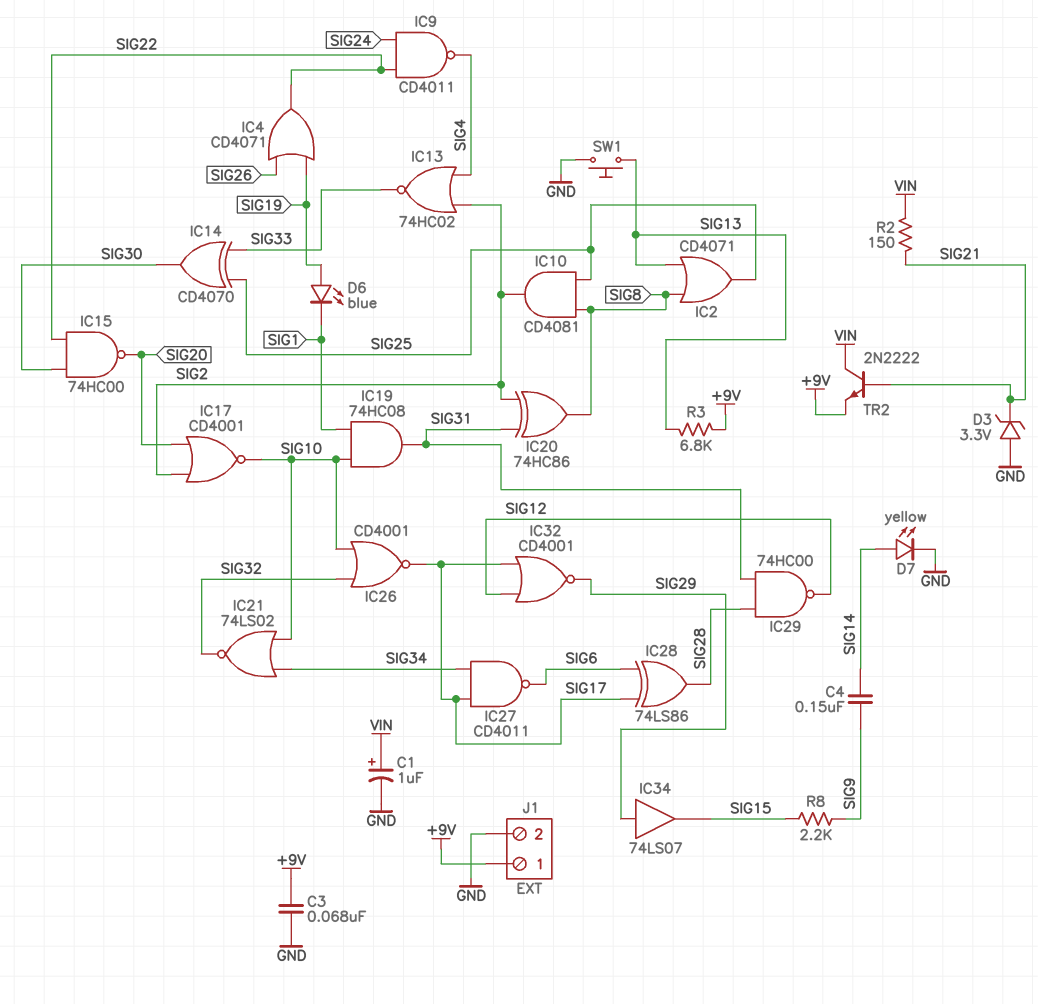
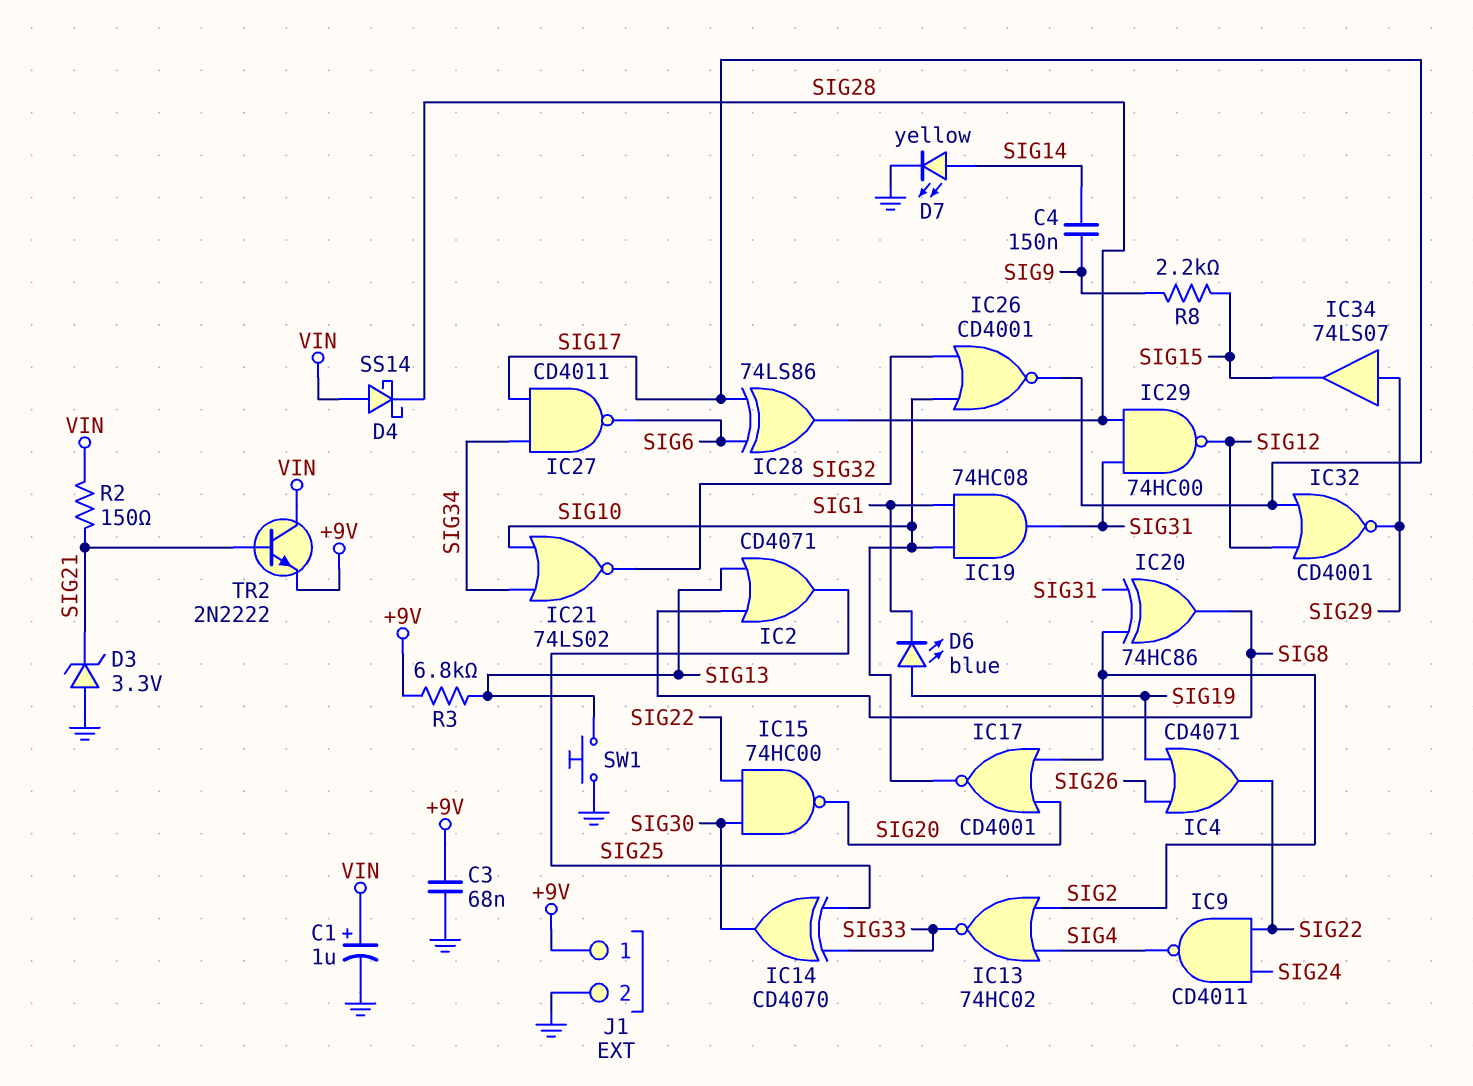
D4: none -> schottky SS14 (A VIN, K SIG28)
IC10: AND CD4081 (in SIG8, in SIG25, out SIG2) -> none

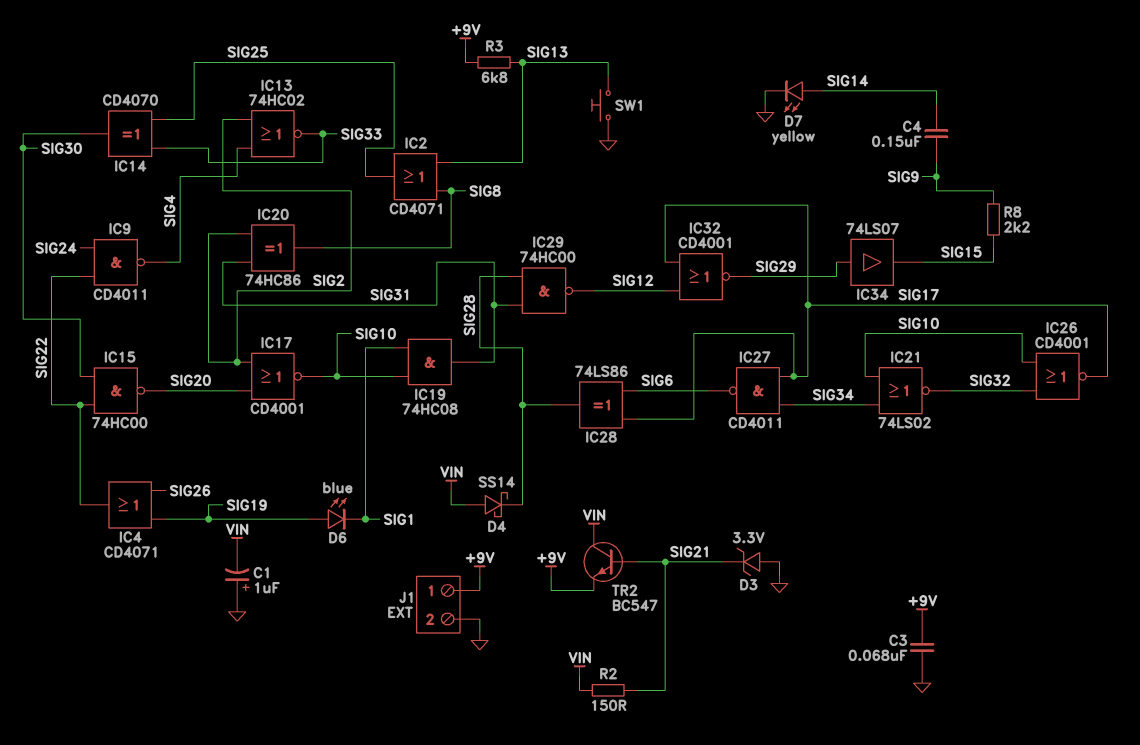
C1: 1uF (plus VIN, minus GND) -> 1uF (plus GND, minus VIN)
TR2: NPN 2N2222 (B SIG21, C VIN, E +9V) -> NPN BC547 (B SIG21, C VIN, E +9V)

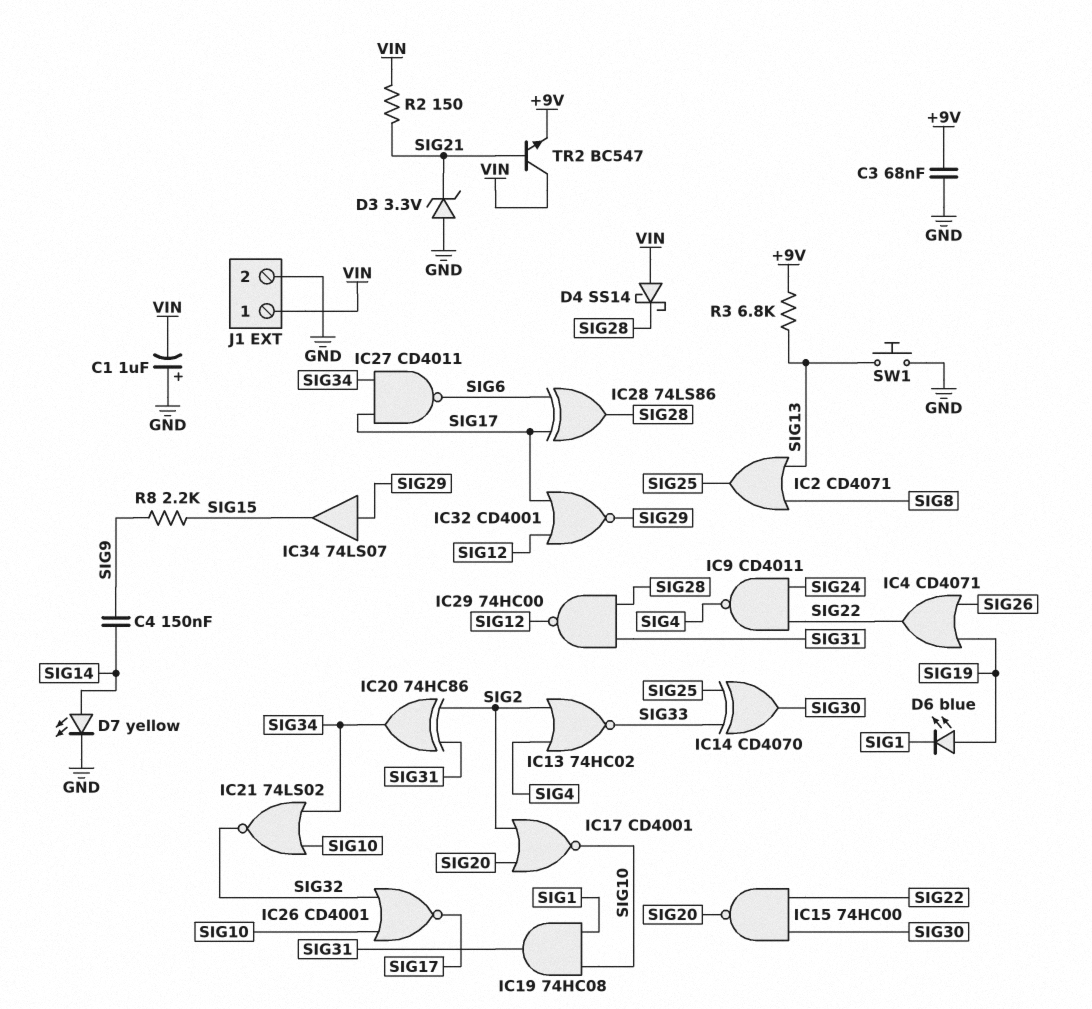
IC20: XOR 74HC86 (in SIG2, in SIG31, out SIG8) -> XOR 74HC86 (in SIG2, in SIG31, out SIG34)
J1 pin 1: +9V -> VIN

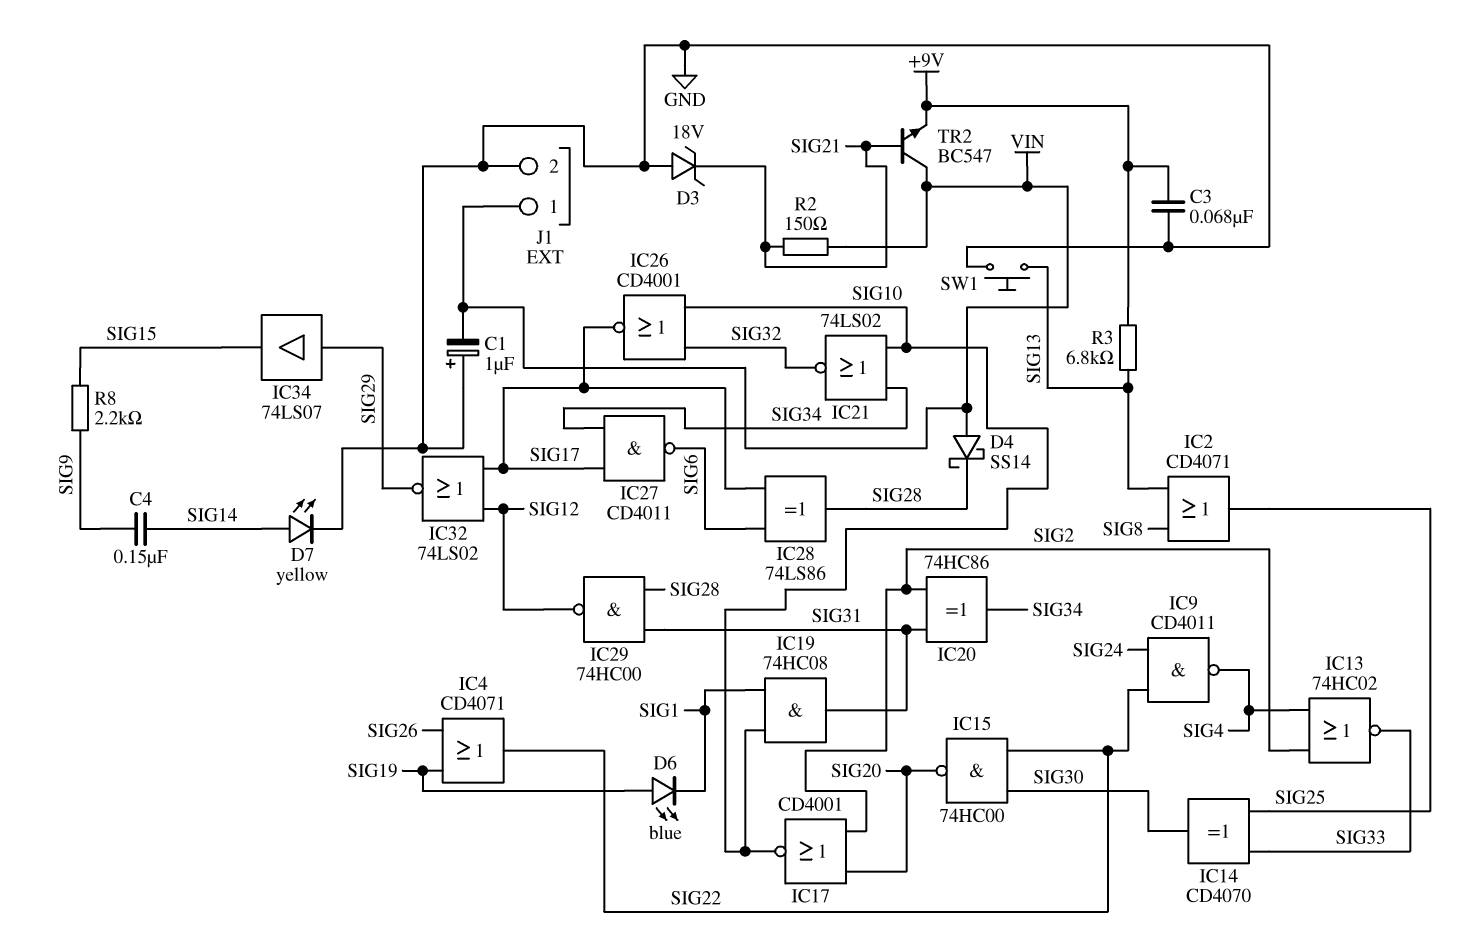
D3: zener 3.3V (A GND, K SIG21) -> zener 18V (A GND, K SIG21)
IC32: NOR CD4001 (in SIG12, in SIG17, out SIG29) -> NOR 74LS02 (in SIG12, in SIG17, out SIG29)

